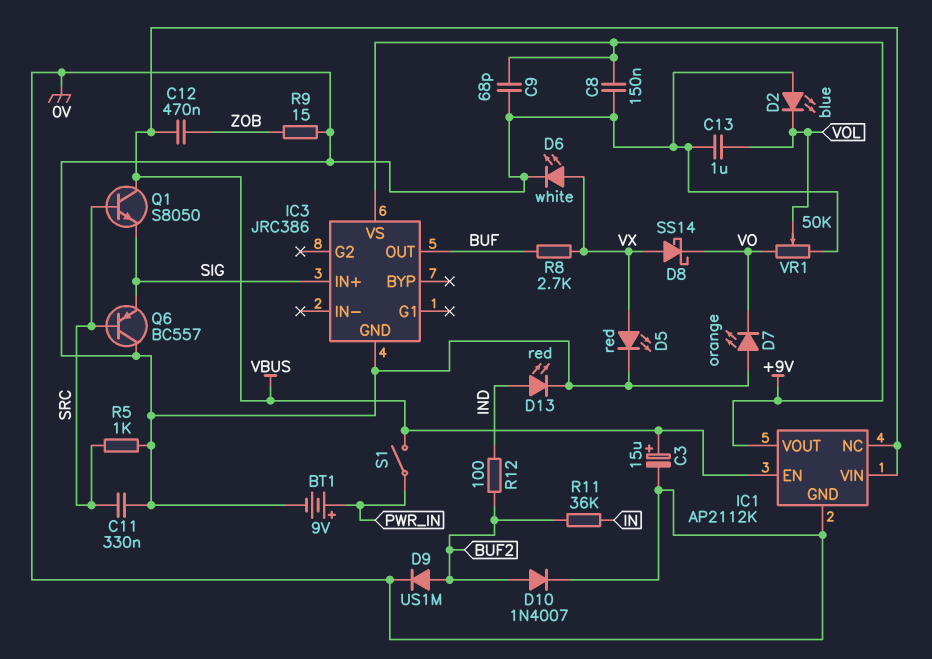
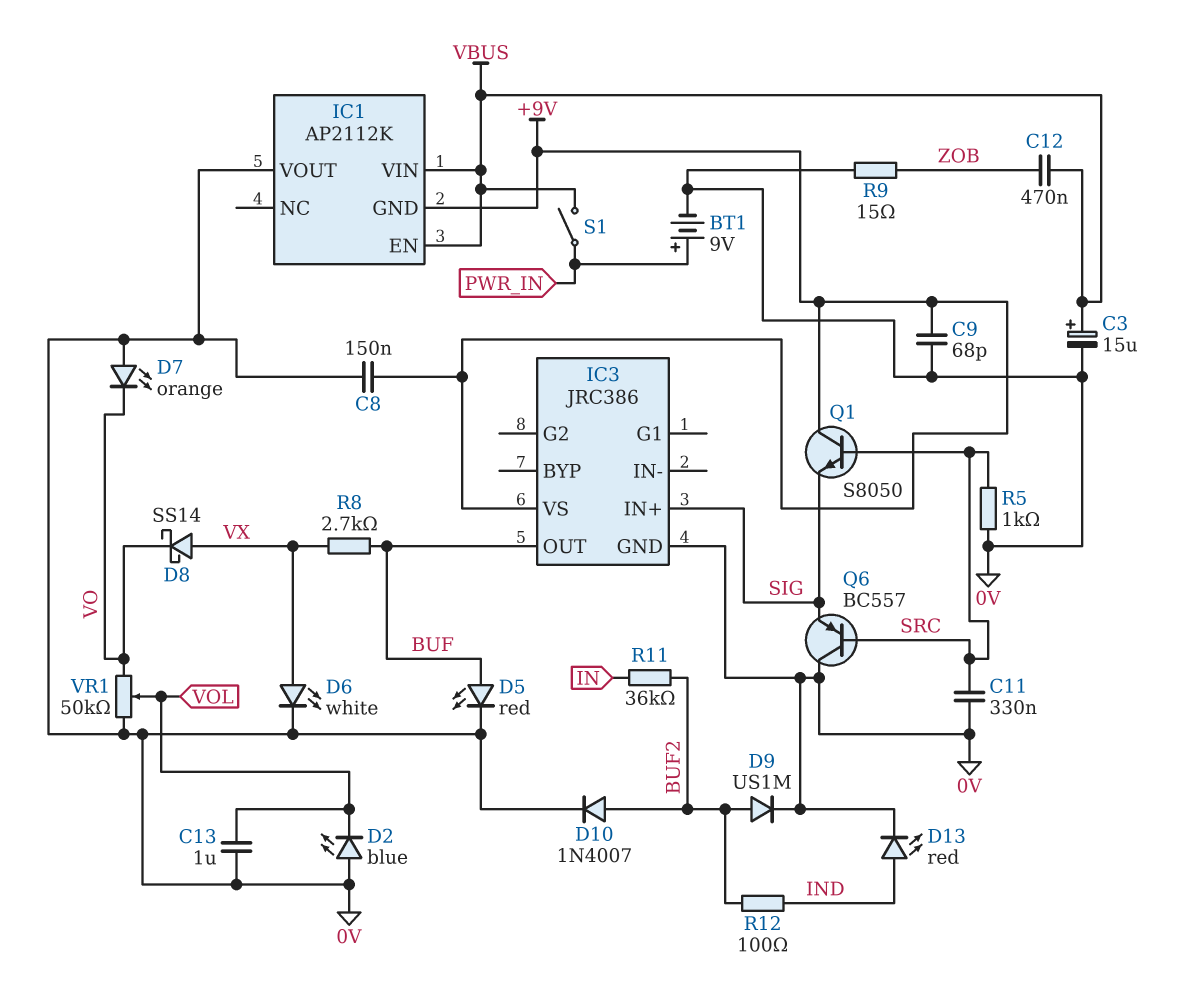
D5: LED red (A VX, K 0V) -> LED red (A BUF, K 0V)
IC1 pin GND: 0V -> +9V
IC1 pin NC: VBUS -> none
IC1 pin VOUT: +9V -> 0V
Q1: NPN S8050 (B SRC, C VBUS, E SIG) -> NPN S8050 (B SRC, C +9V, E SIG)

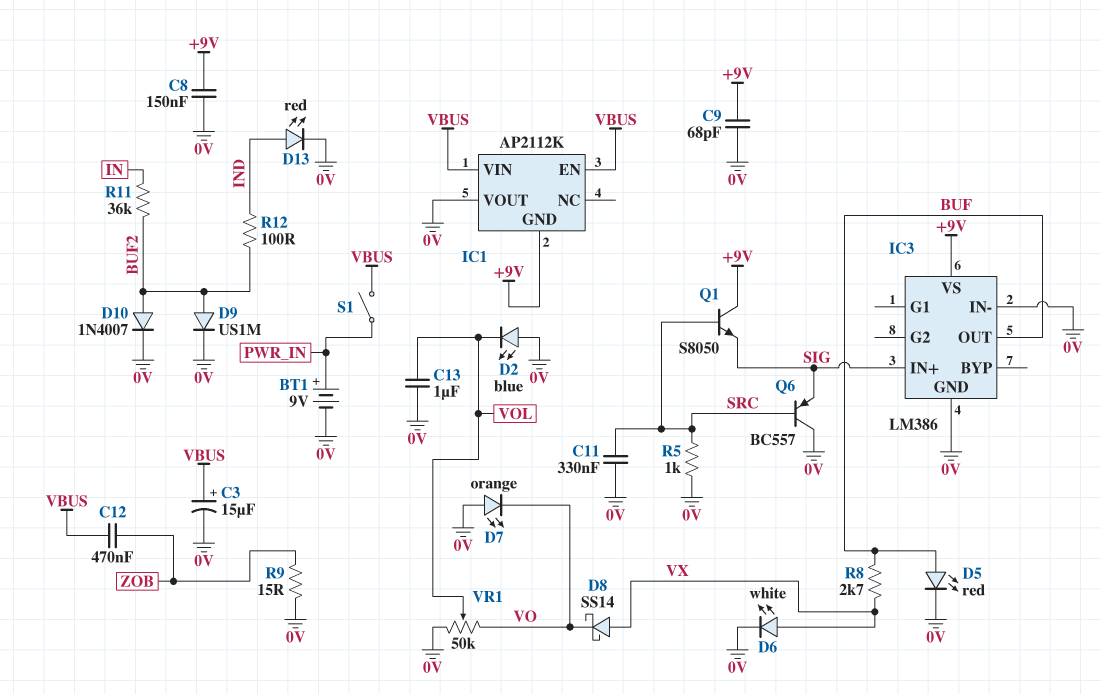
IC3: JRC386 -> LM386
IC3 pin IN-: none -> 0V

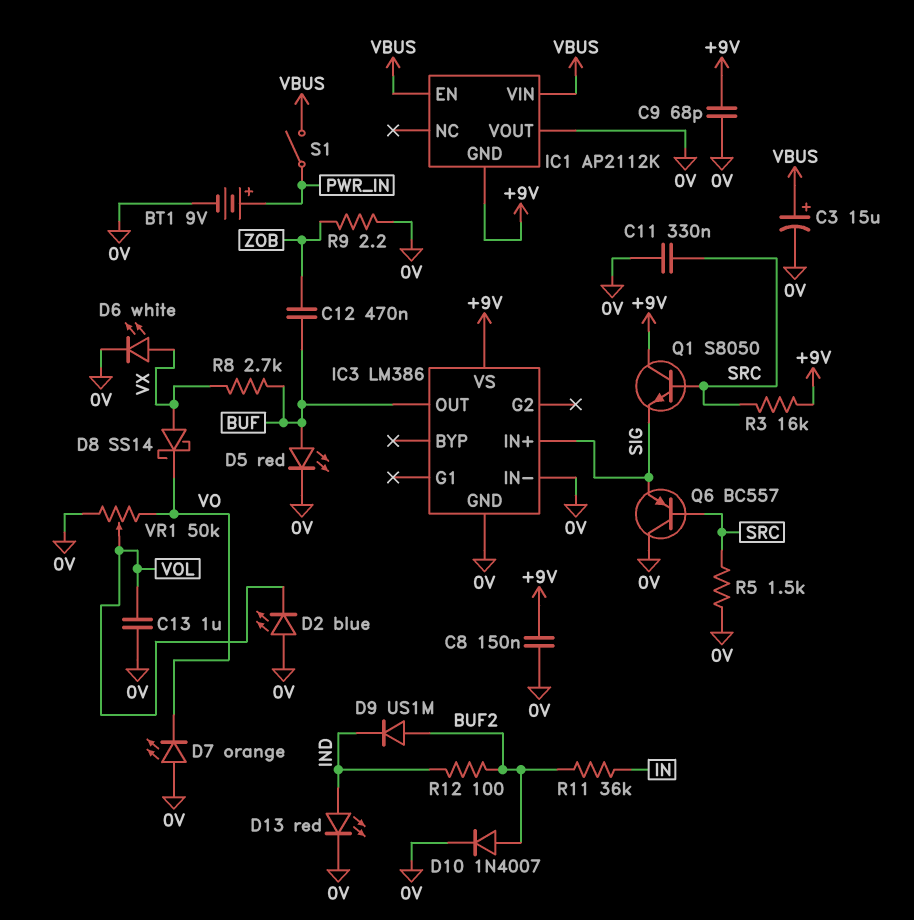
C12: 470nF (VBUS, ZOB) -> 470nF (BUF, ZOB)
D9: diode US1M (A BUF2, K 0V) -> diode US1M (A BUF2, K IND)
R3: none -> 16k (+9V, SRC)
R5: 1k (0V, SRC) -> 1.5k (0V, SRC)
R9: 15 (0V, ZOB) -> 2.2 (0V, ZOB)

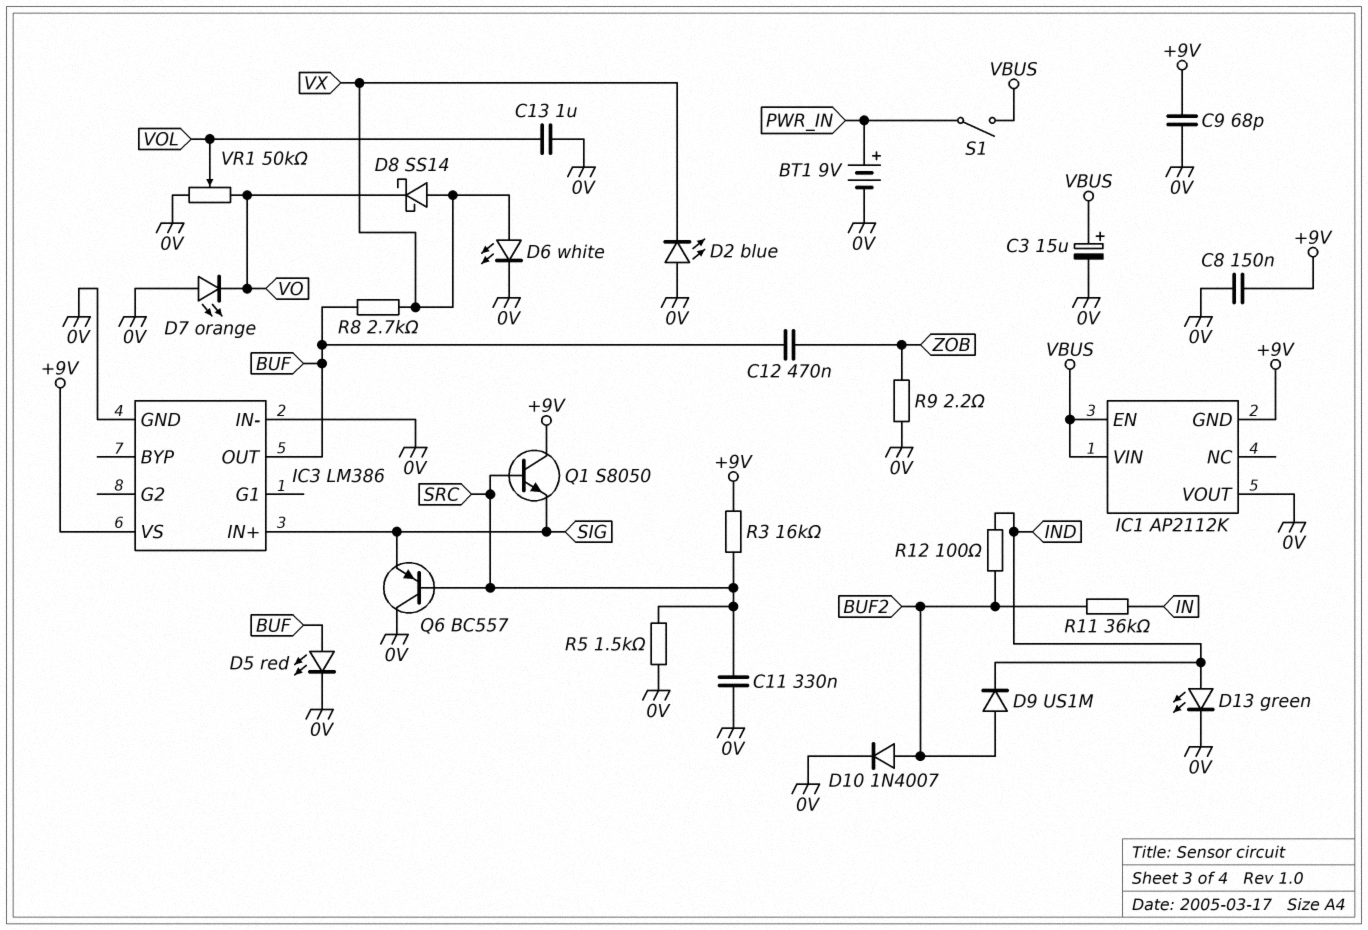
D2: LED blue (A 0V, K VOL) -> LED blue (A 0V, K VX)
D13: LED red (A IND, K 0V) -> LED green (A IND, K 0V)

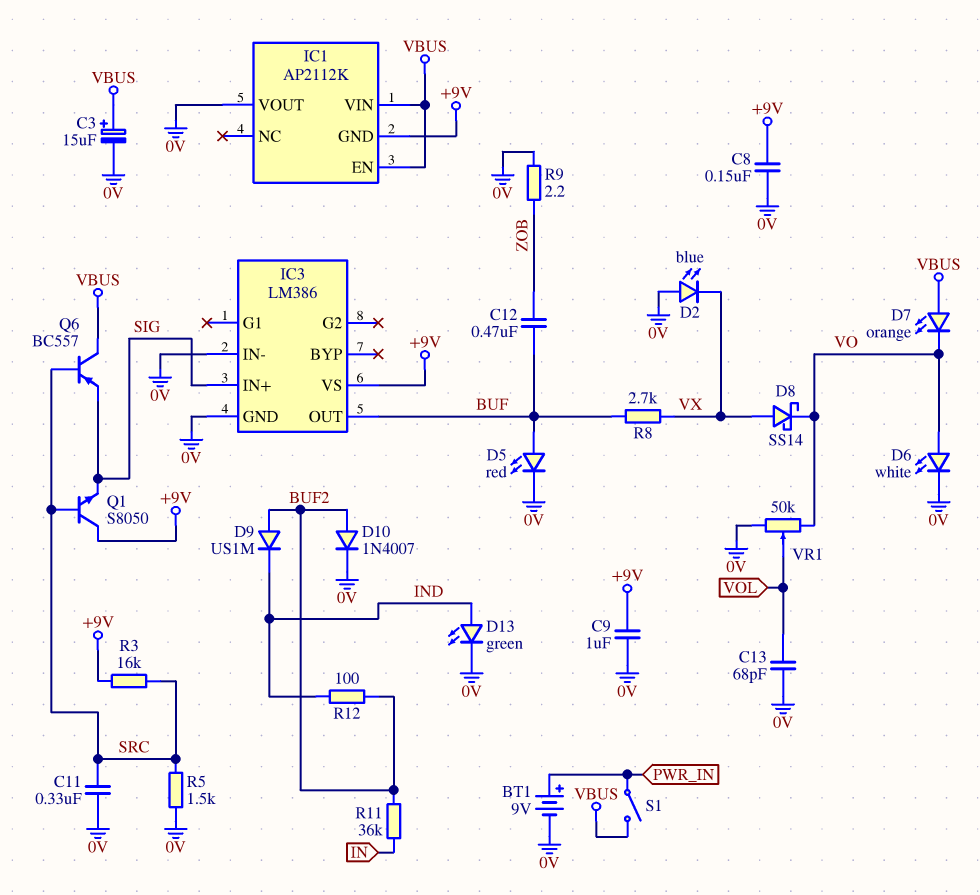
C9: 68pF (+9V, 0V) -> 1uF (+9V, 0V)
C13: 1uF (0V, VOL) -> 68pF (0V, VOL)
D6: LED white (A VX, K 0V) -> LED white (A VO, K 0V)
D7: LED orange (A 0V, K VO) -> LED orange (A VBUS, K VO)
Q6: PNP BC557 (B SRC, C 0V, E SIG) -> PNP BC557 (B SRC, C VBUS, E SIG)

